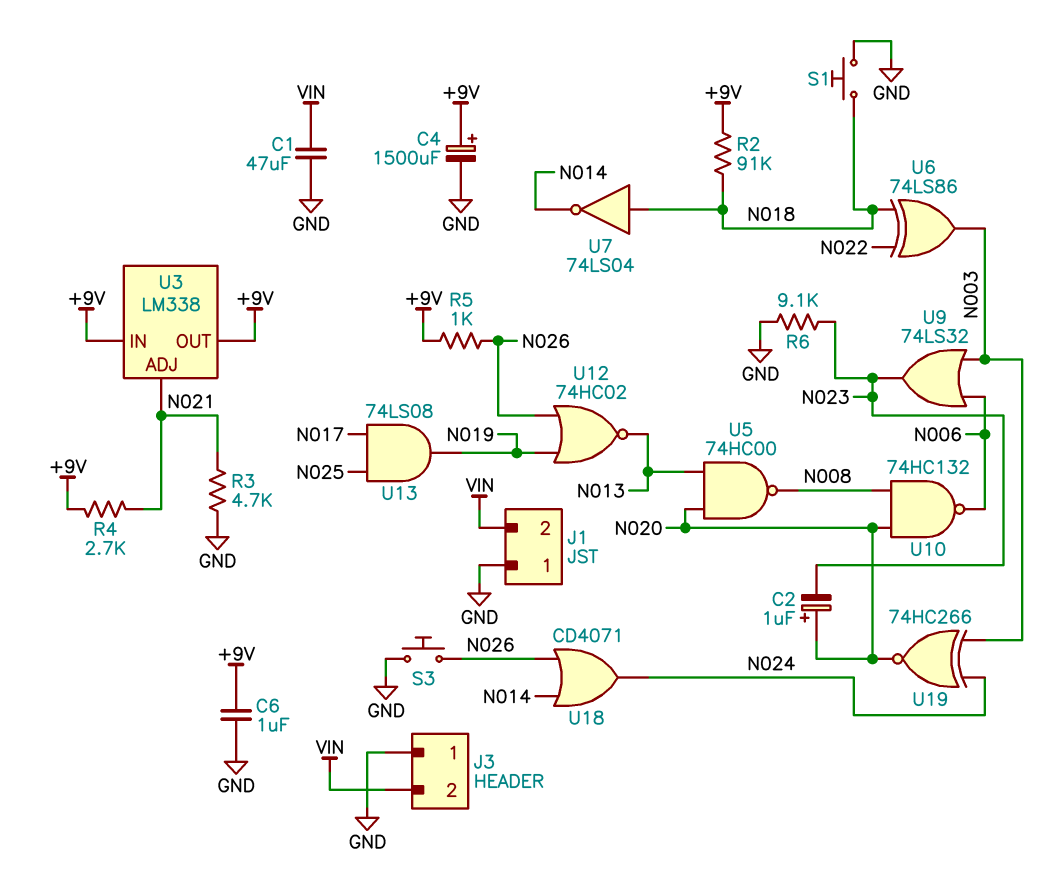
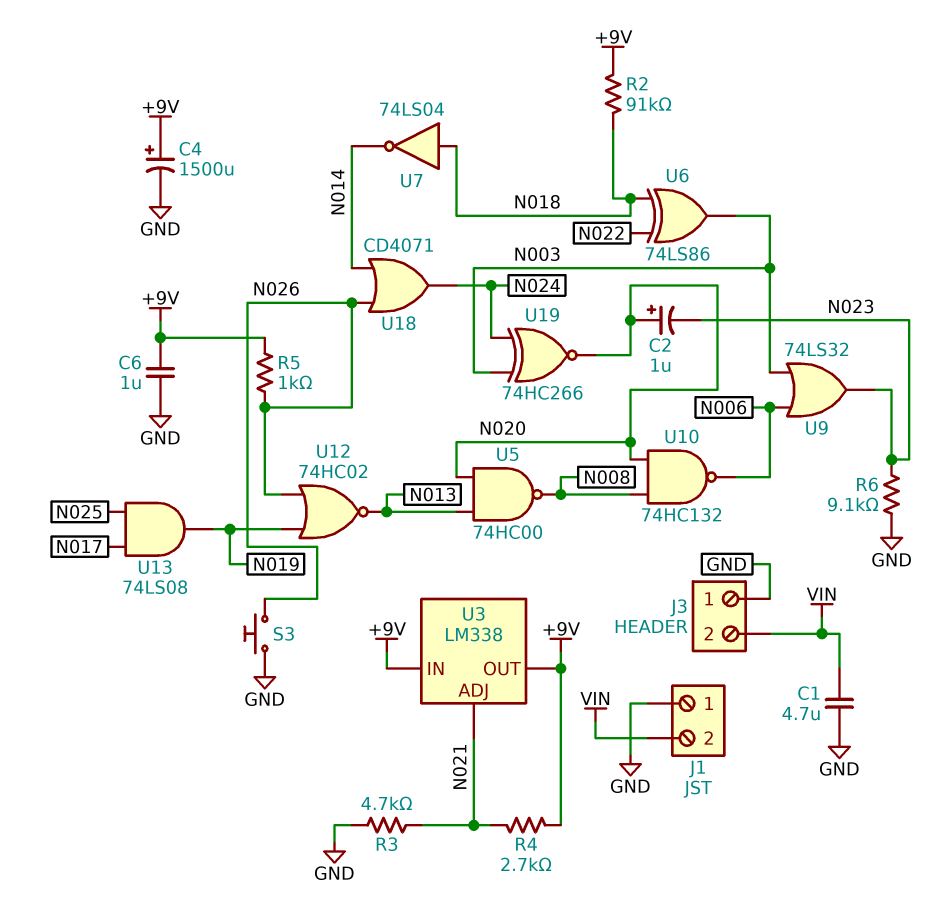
C1: 47uF (GND, VIN) -> 4.7uF (GND, VIN)
S1: button (GND, N018) -> none

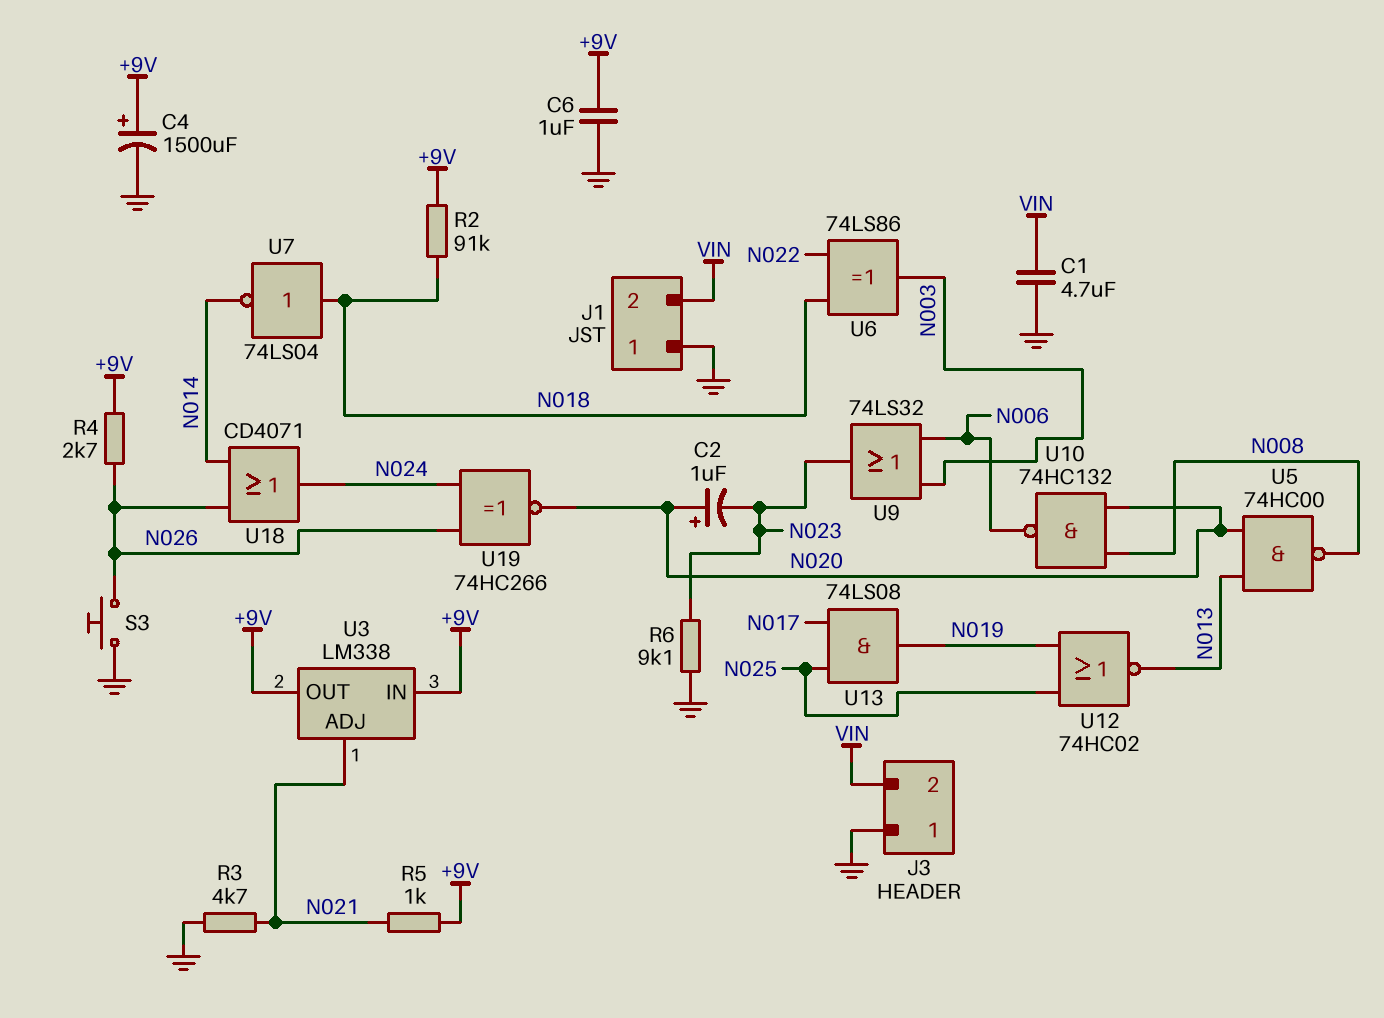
R4: 2.7k (+9V, N021) -> 2.7k (+9V, N026)
R5: 1k (+9V, N026) -> 1k (+9V, N021)
U12: NOR 74HC02 (in N019, in N026, out N013) -> NOR 74HC02 (in N019, in N025, out N013)
U19: XNOR 74HC266 (in N003, in N024, out N020) -> XNOR 74HC266 (in N024, in N026, out N020)

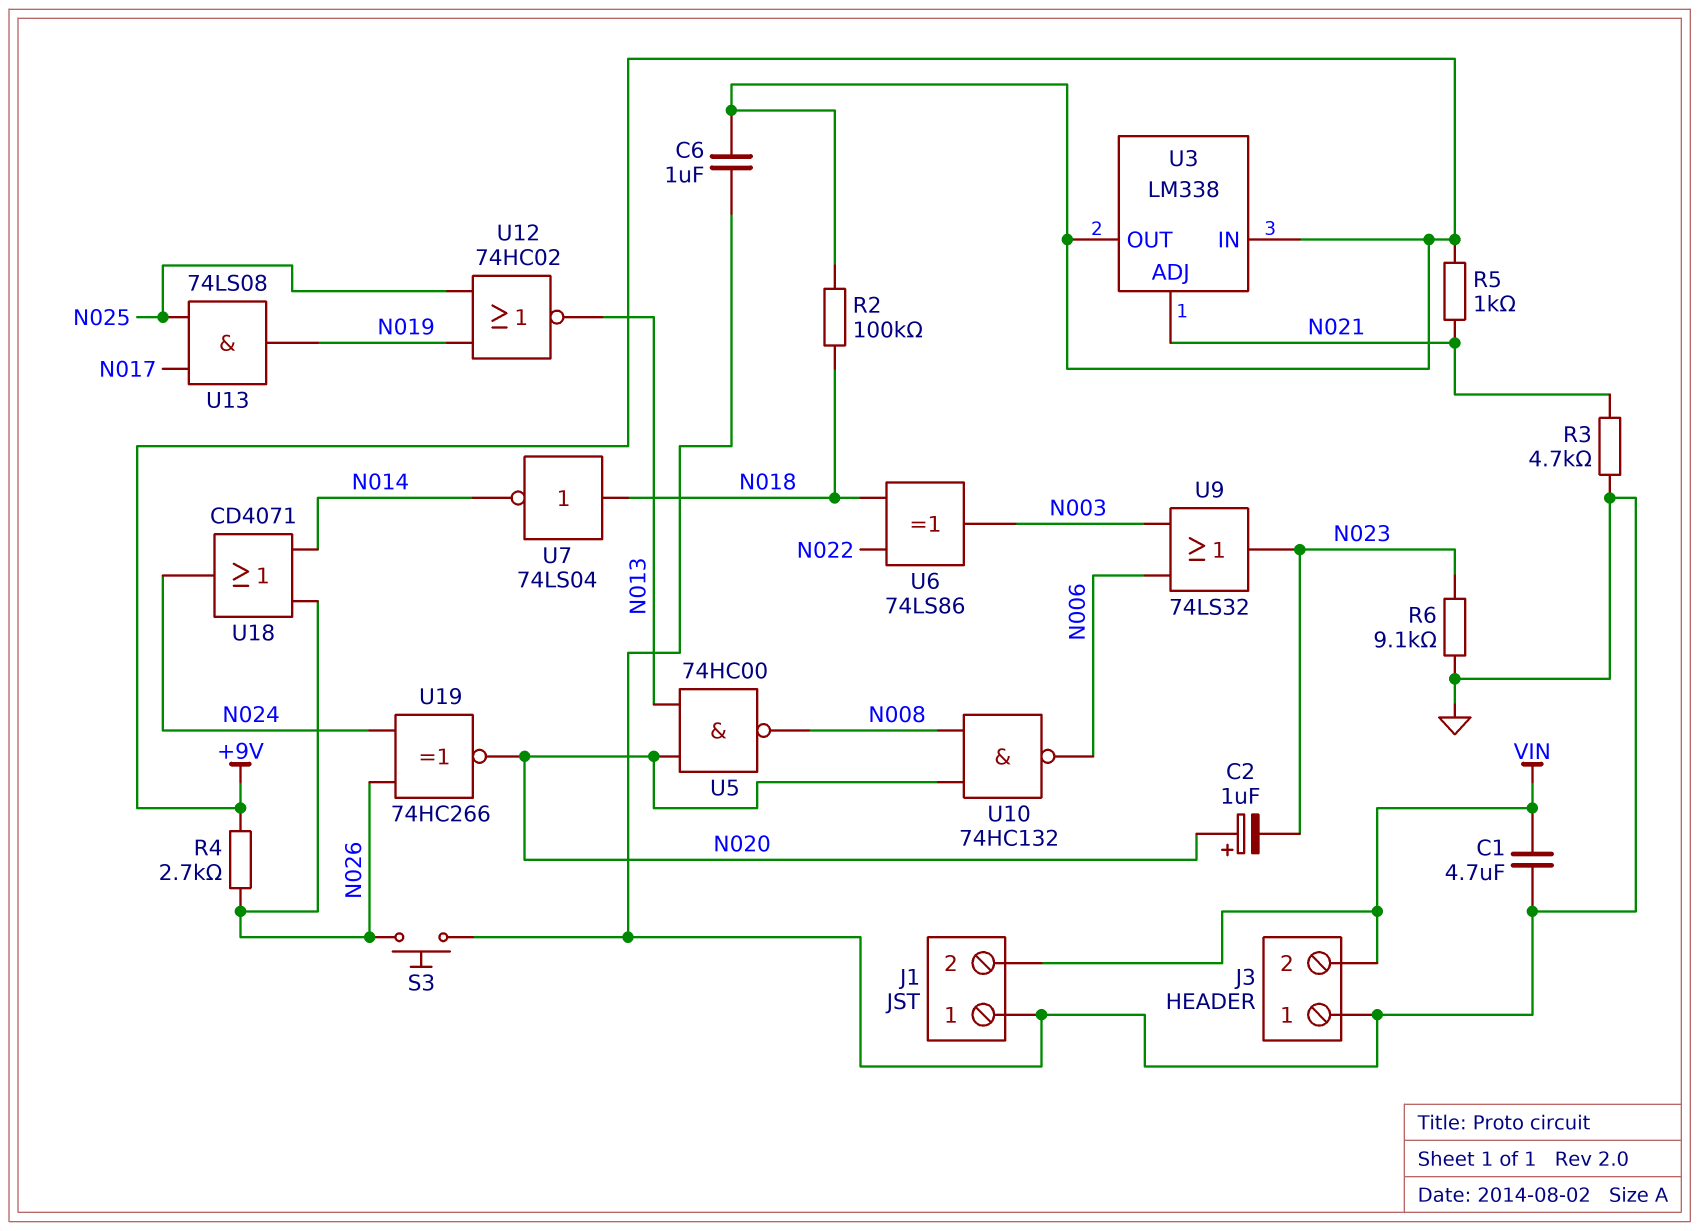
C4: 1500uF (plus +9V, minus GND) -> none
R2: 91k (+9V, N018) -> 100k (+9V, N018)

